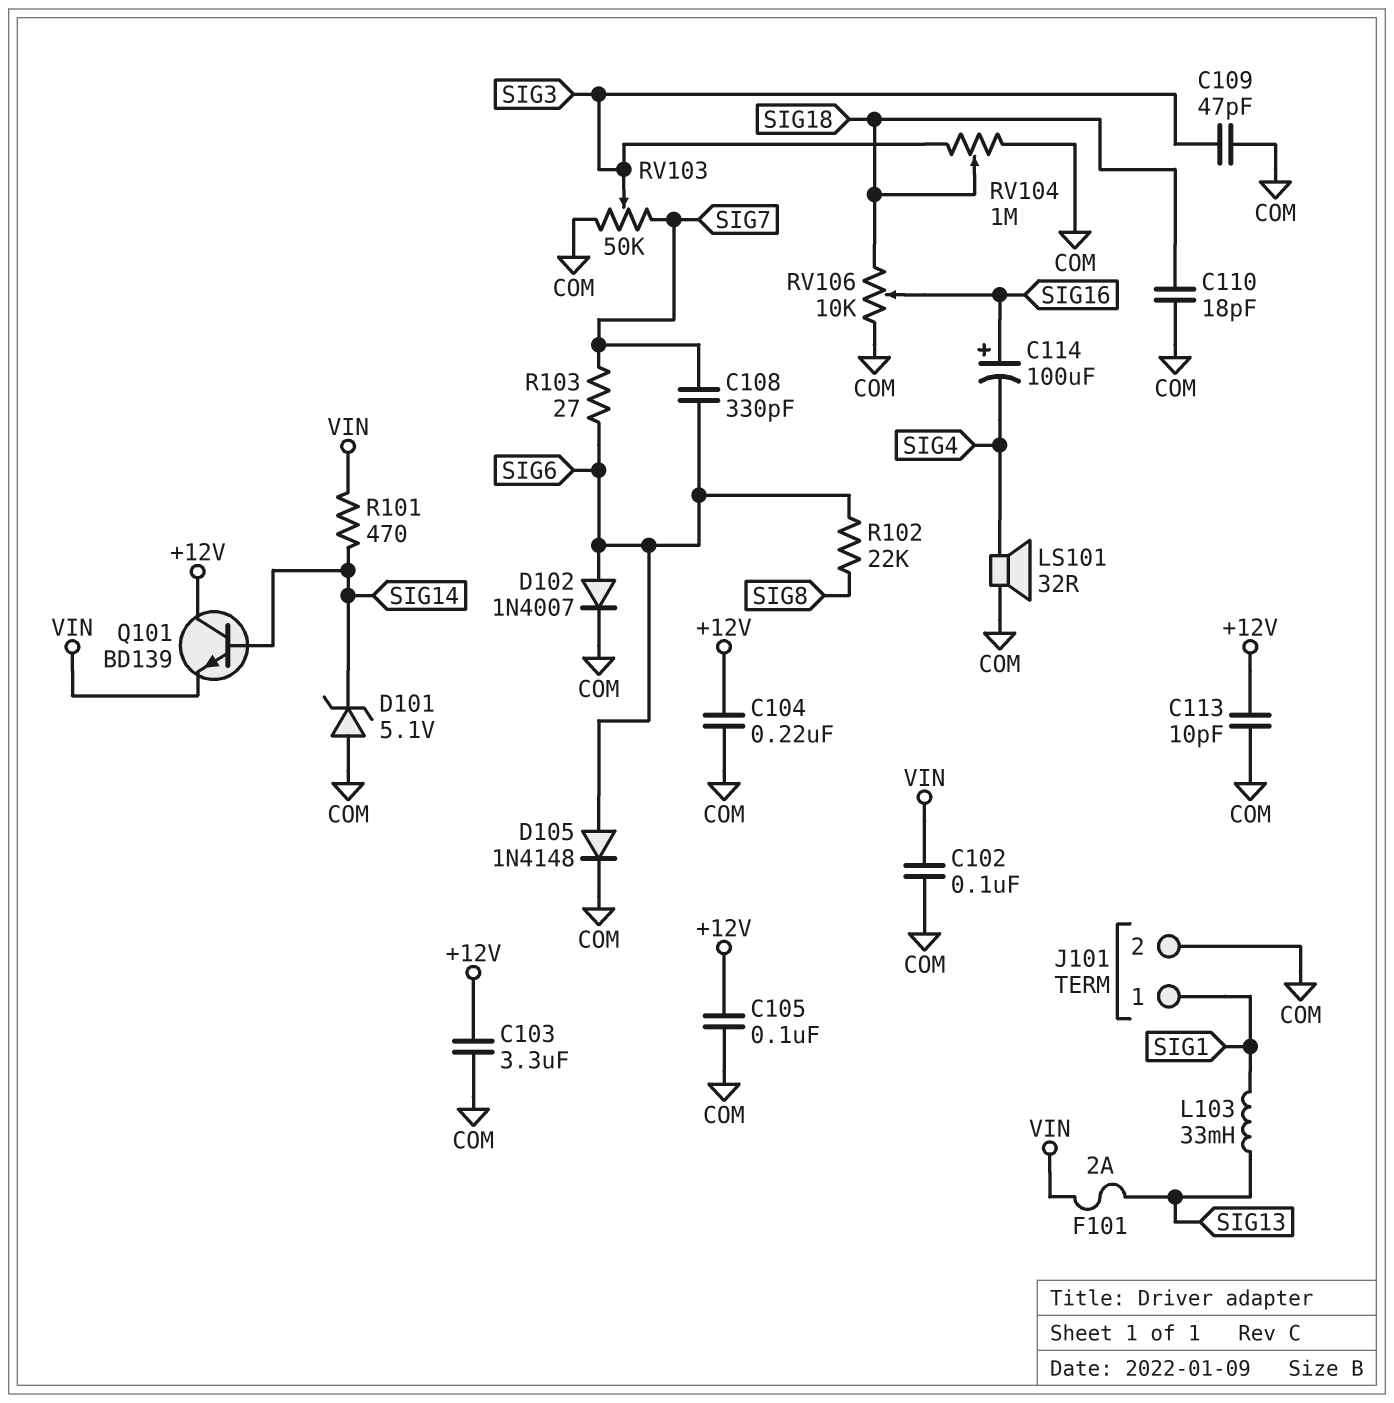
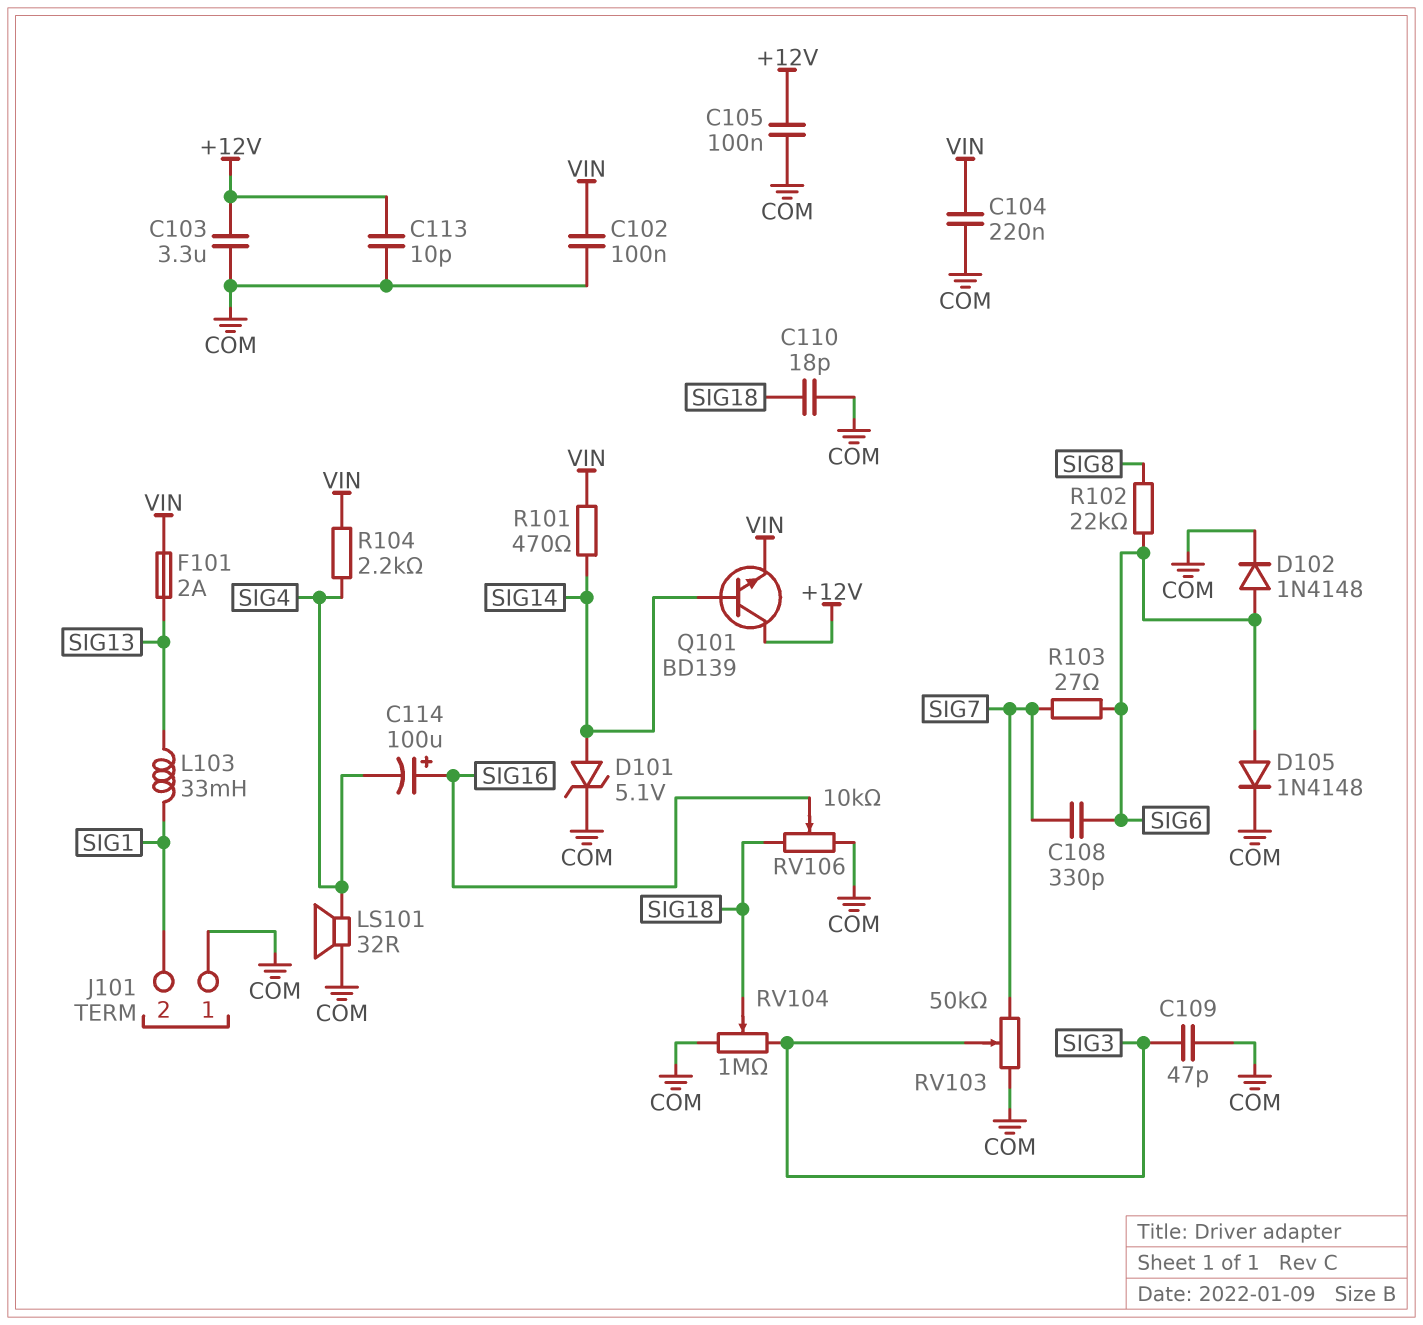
C104: 220nF (+12V, COM) -> 220nF (COM, VIN)
D101: zener 5.1V (A COM, K SIG14) -> zener 5.1V (A SIG14, K COM)
D102: diode 1N4007 (A SIG6, K COM) -> diode 1N4148 (A SIG6, K COM)
J101 pin 1: SIG1 -> COM
J101 pin 2: COM -> SIG1
R104: none -> 2.2k (SIG4, VIN)

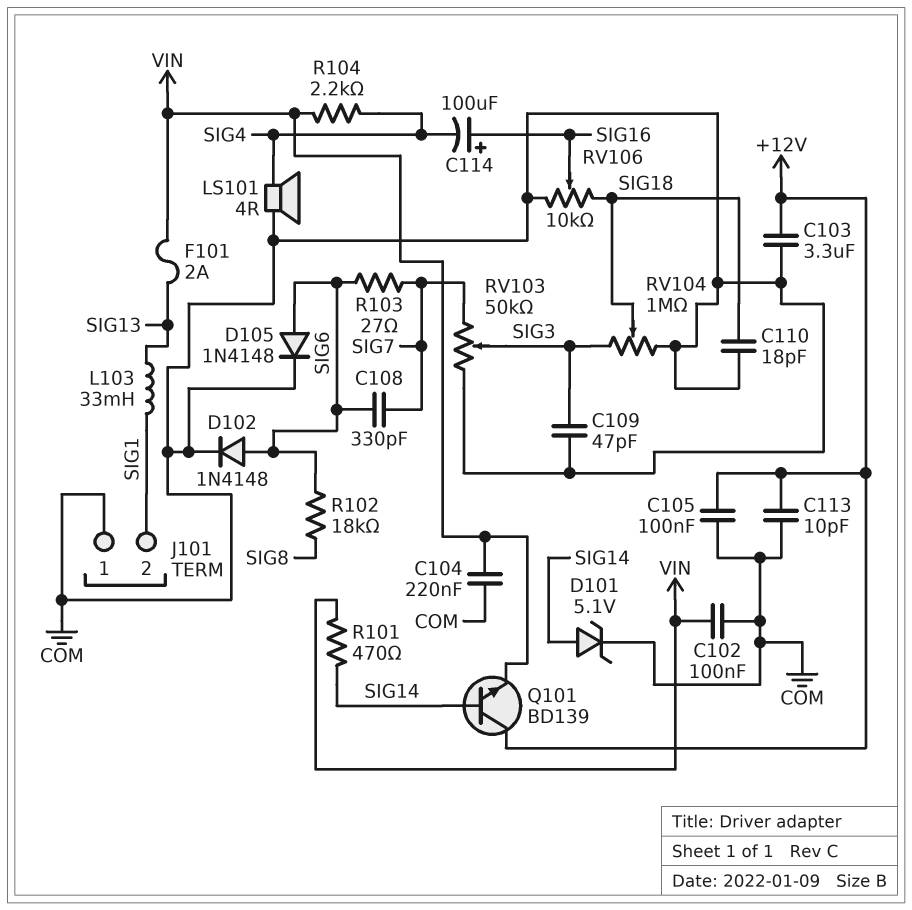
LS101: speaker 32R (COM, SIG4) -> speaker 4R (COM, SIG4)
R102: 22k (SIG6, SIG8) -> 18k (SIG6, SIG8)

